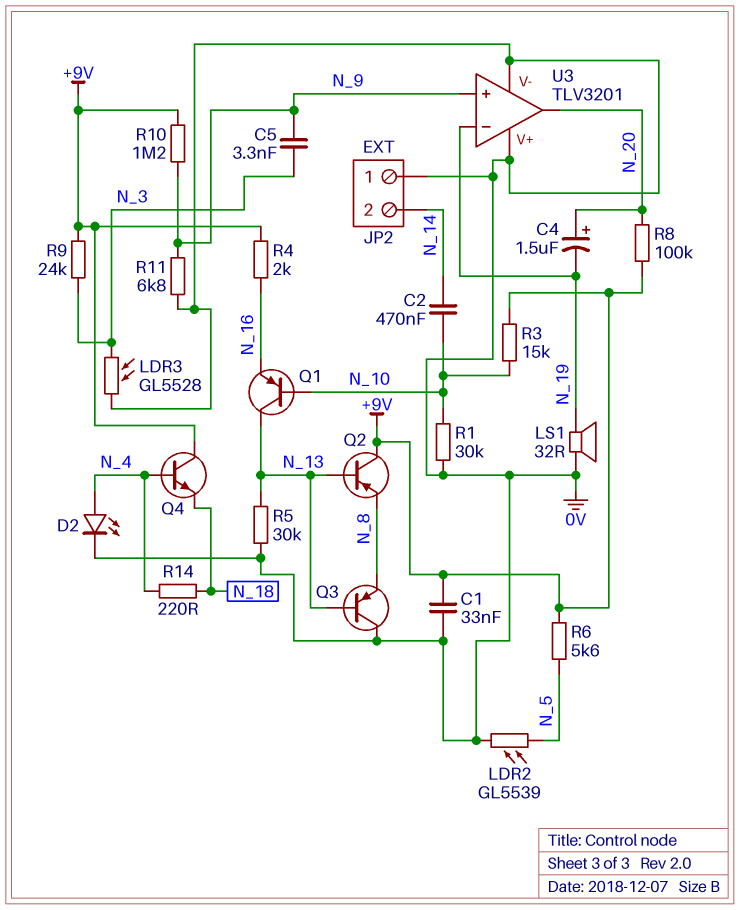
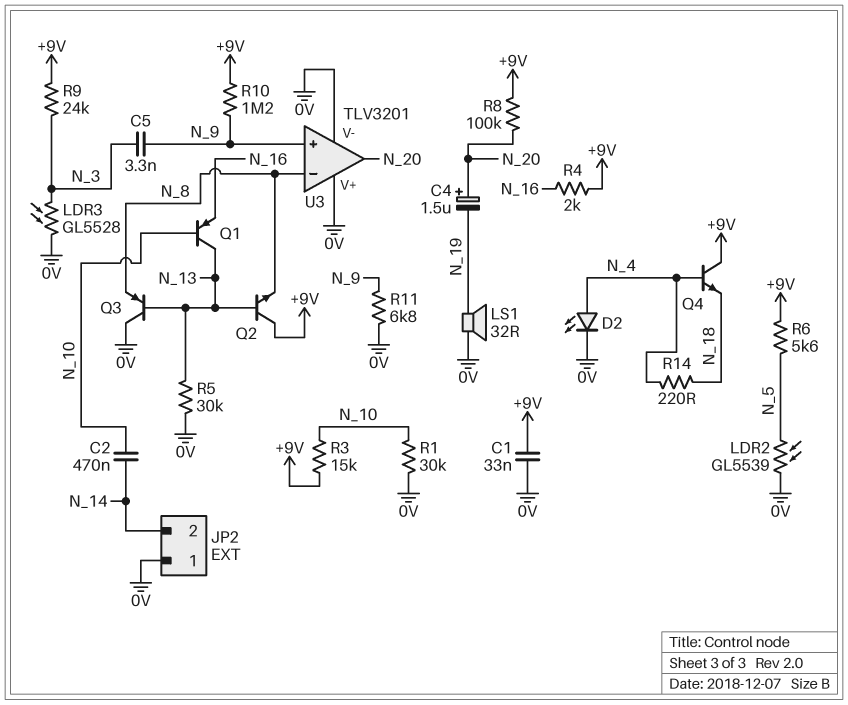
Q2: PNP (B N_13, C +9V, E N_8) -> NPN (B N_13, C +9V, E N_8)
U3 pin in-: N_19 -> N_8

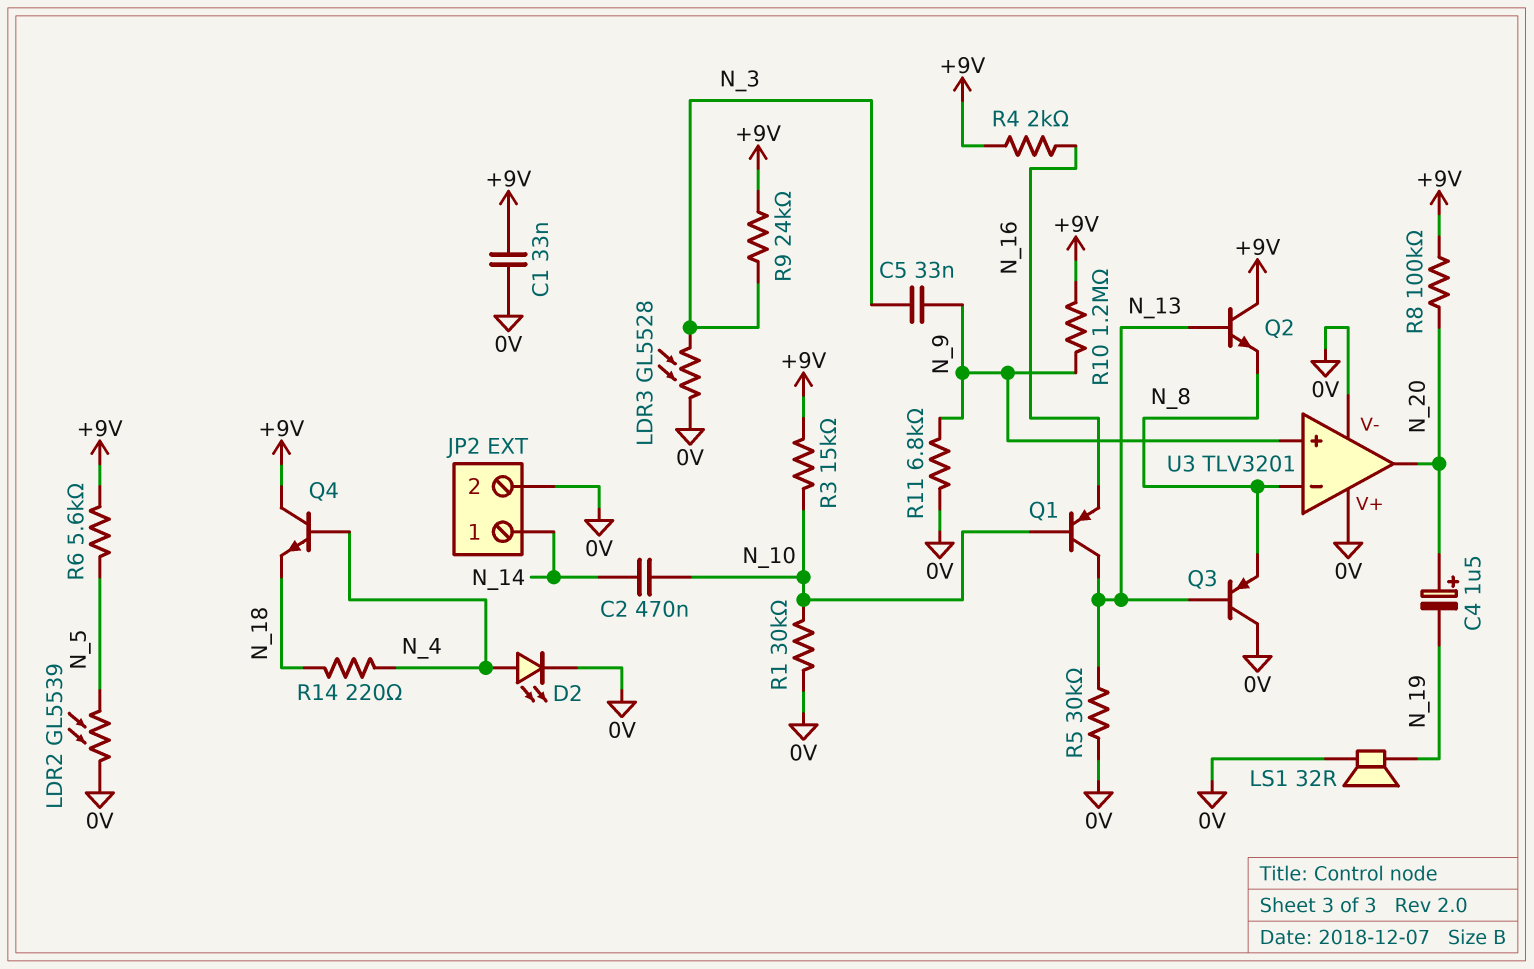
C5: 3.3nF (N_3, N_9) -> 33nF (N_3, N_9)
JP2 pin 1: 0V -> N_14
JP2 pin 2: N_14 -> 0V

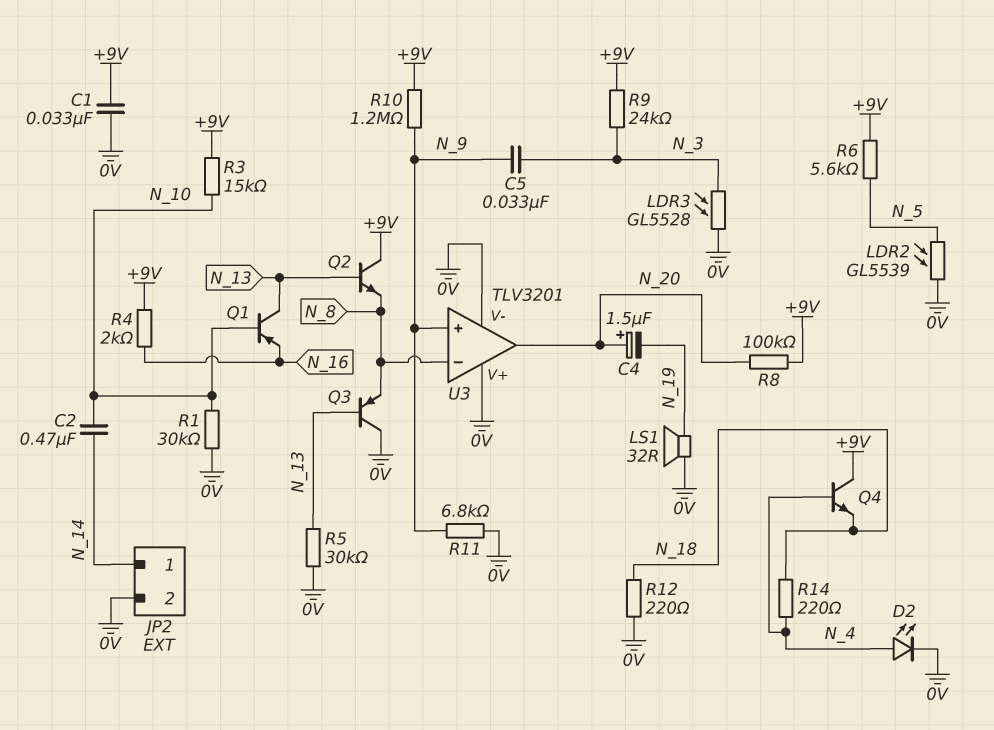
R12: none -> 220 (0V, N_18)

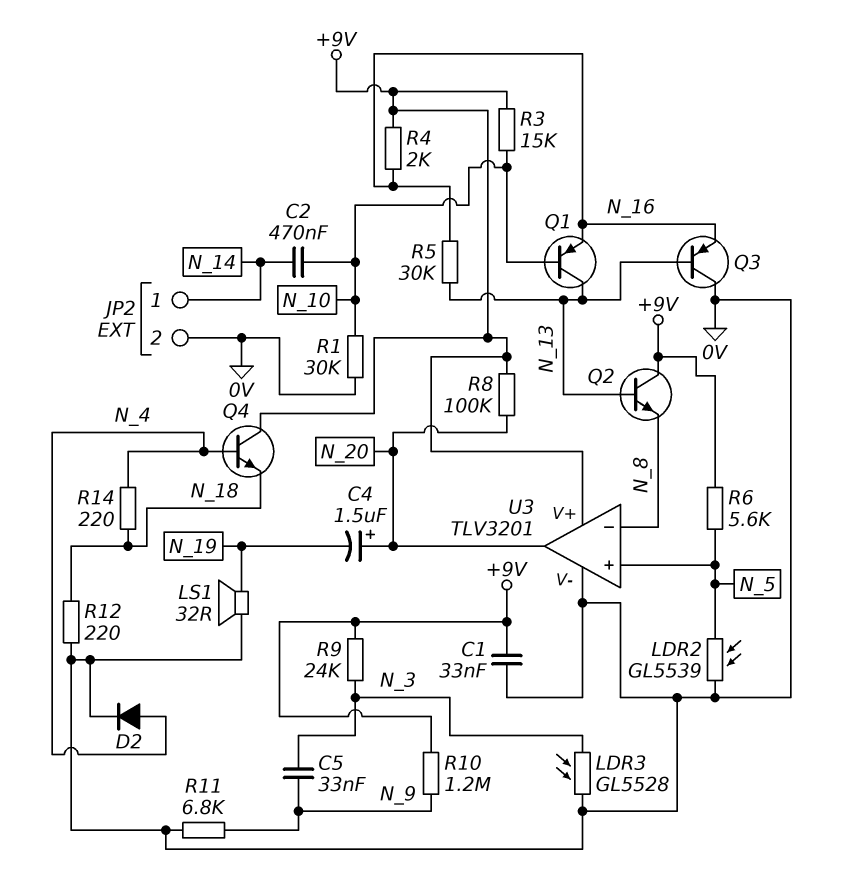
D2: LED (A N_4, K 0V) -> diode (A N_4, K 0V)
Q3: PNP (B N_13, C 0V, E N_8) -> PNP (B N_13, C 0V, E N_16)
R5: 30k (0V, N_13) -> 30k (N_13, N_16)
U3 pin V+: 0V -> +9V
U3 pin in+: N_9 -> N_5

